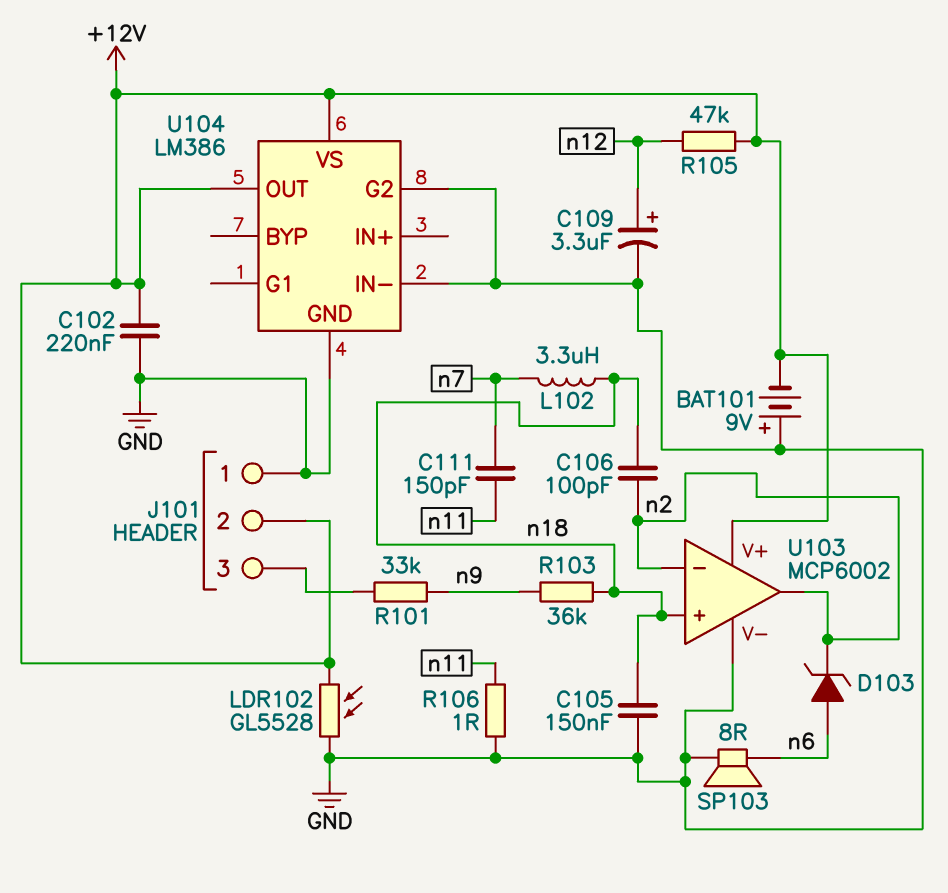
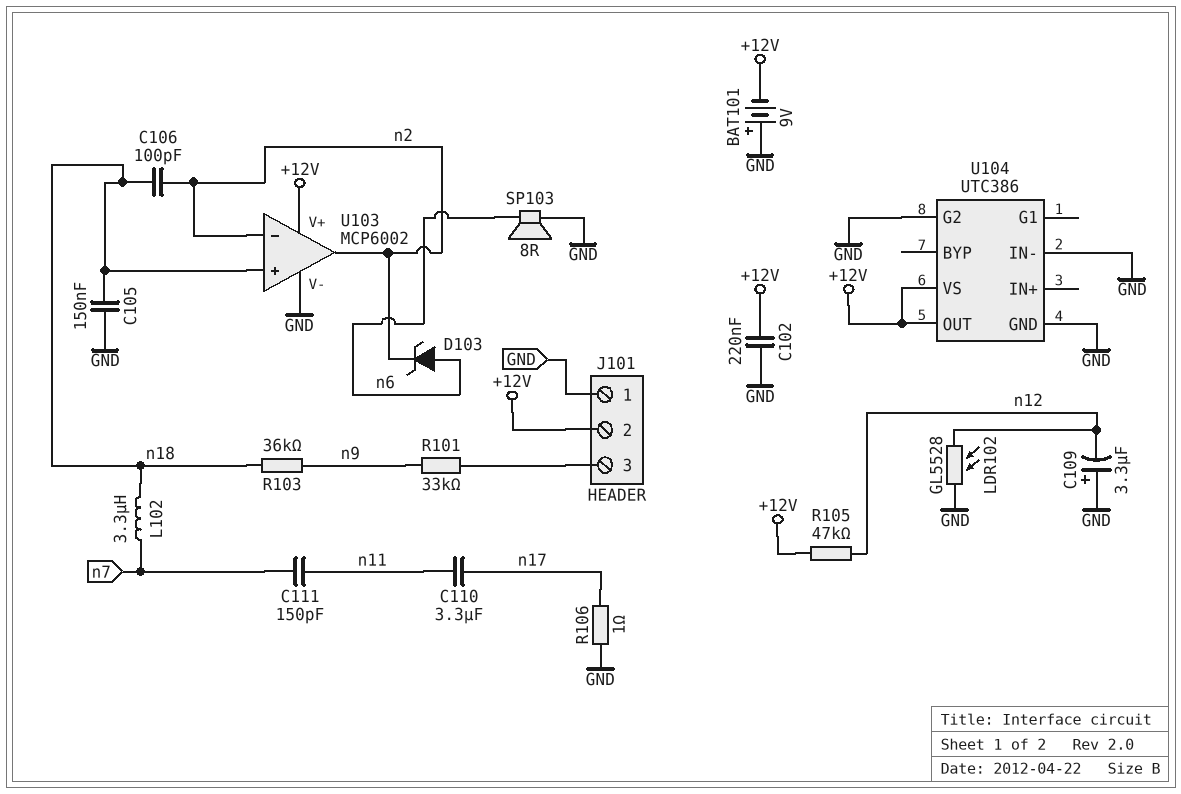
C109: 3.3uF (plus n12, minus GND) -> 3.3uF (plus GND, minus n12)
C110: none -> 3.3uF (n11, n17)
LDR102: GL5528 (+12V, GND) -> GL5528 (GND, n12)
R106: 1 (GND, n11) -> 1 (GND, n17)
U104: LM386 -> UTC386

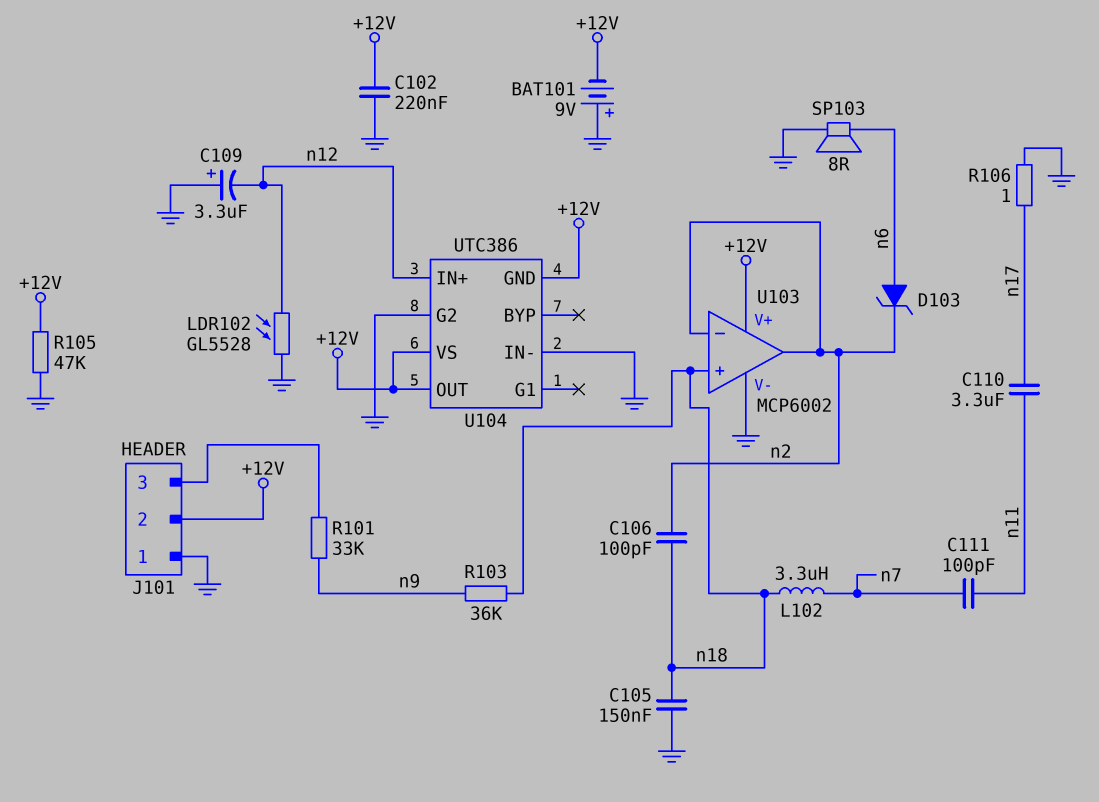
C111: 150pF (n7, n11) -> 100pF (n7, n11)
R105: 47k (+12V, n12) -> 47k (+12V, GND)
U104 pin GND: GND -> +12V
U104 pin IN+: none -> n12

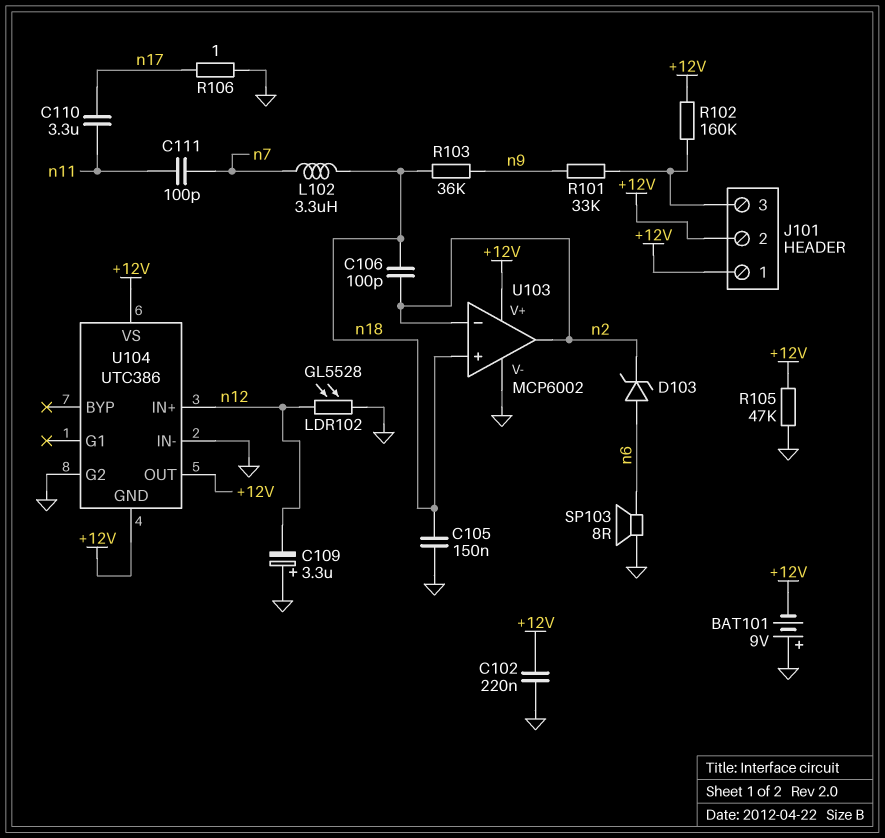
J101 pin 1: GND -> +12V
R102: none -> 160k (+12V, J101/3)

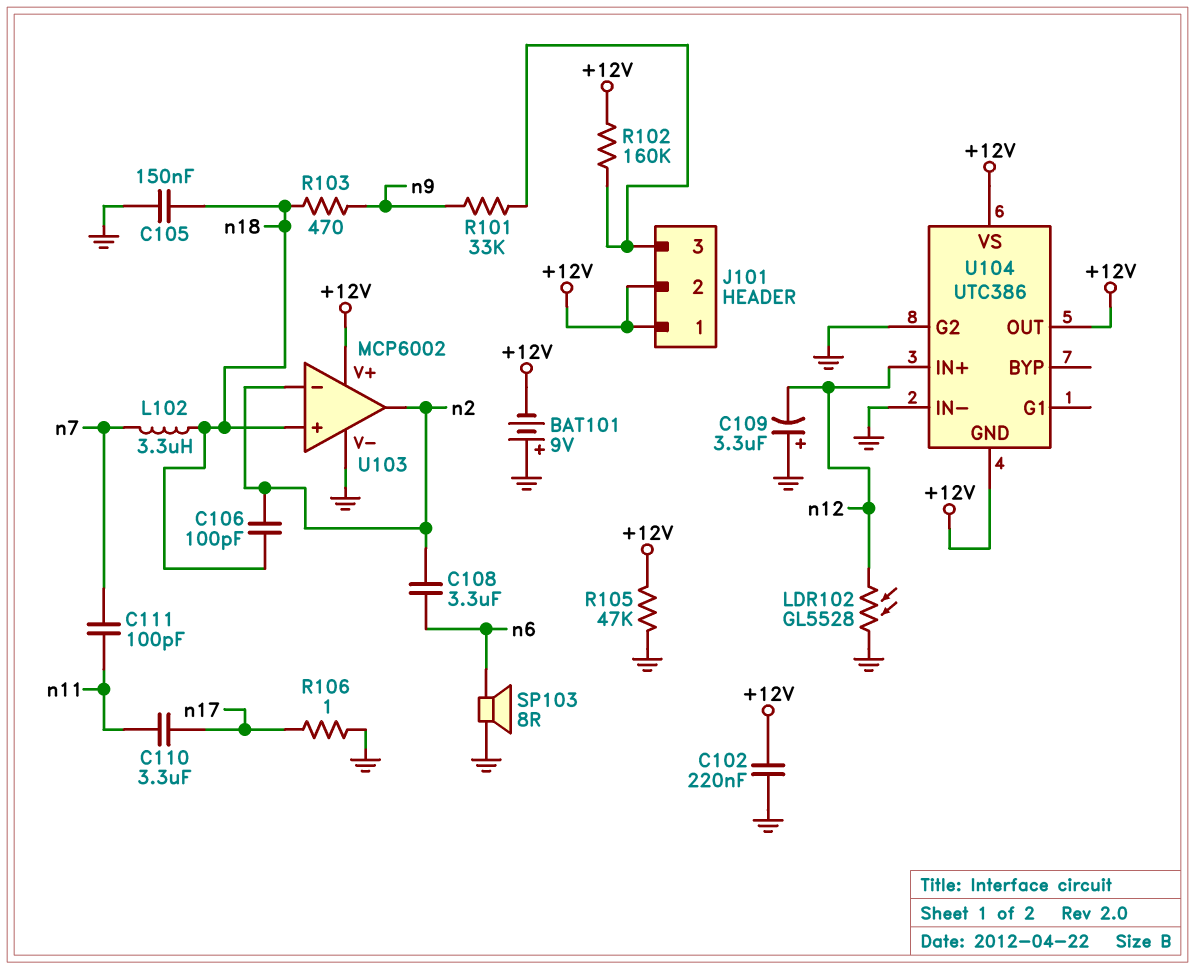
C108: none -> 3.3uF (n2, n6)
D103: zener (A n6, K n2) -> none
R103: 36k (n9, n18) -> 470 (n9, n18)

